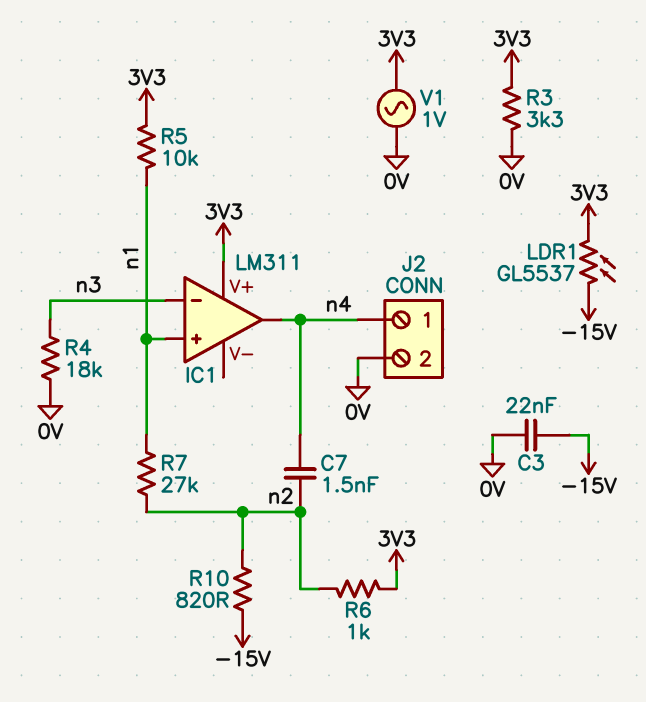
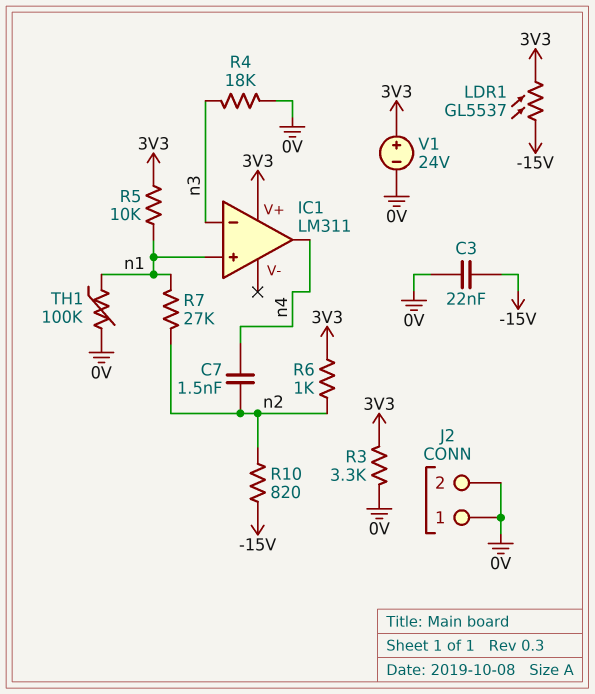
J2 pin 1: n4 -> 0V
TH1: none -> 100k (0V, n1)
V1: AC 1V (0V, 3V3) -> 24V (plus 3V3, minus 0V)

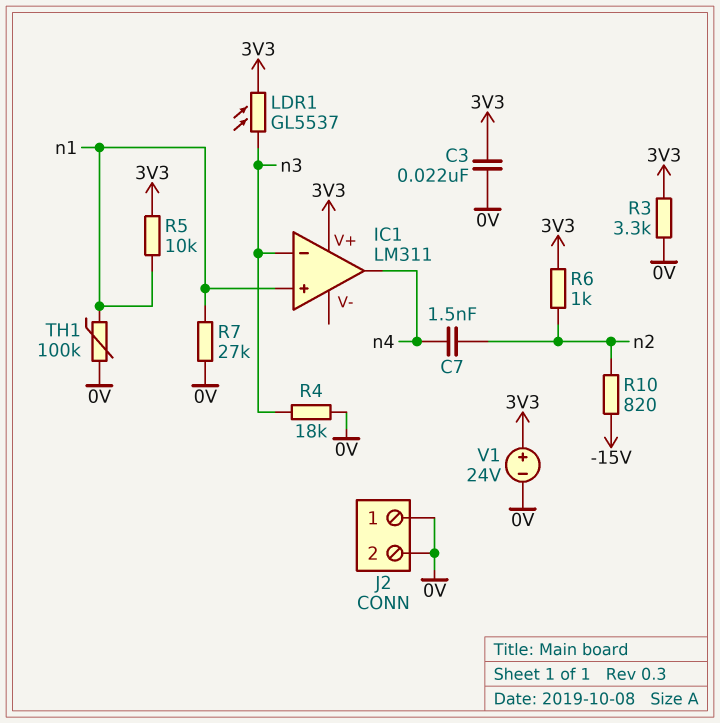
C3: 22nF (-15V, 0V) -> 22nF (0V, 3V3)
LDR1: GL5537 (-15V, 3V3) -> GL5537 (3V3, n3)
R7: 27k (n1, n2) -> 27k (0V, n1)

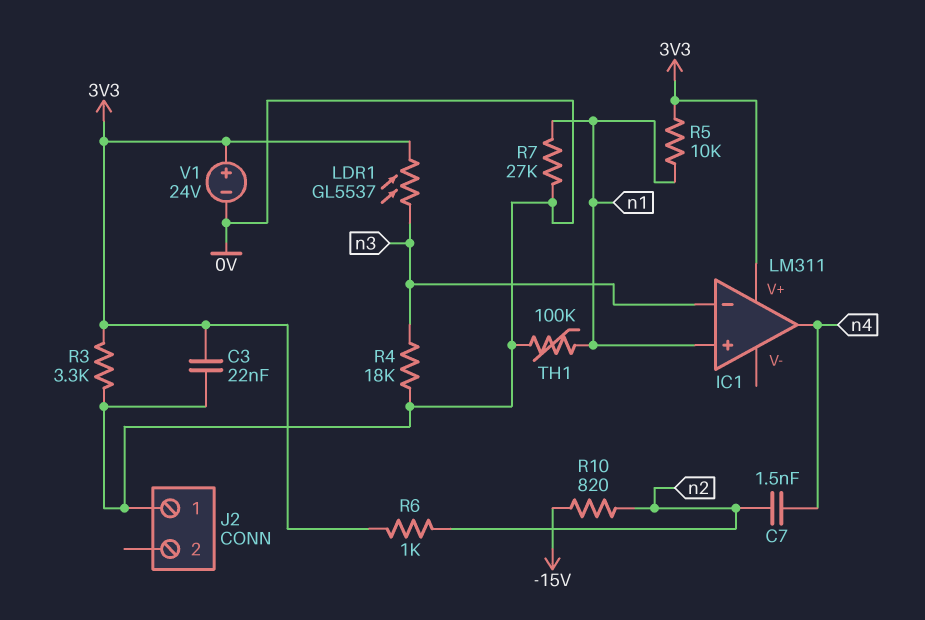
J2 pin 2: 0V -> none

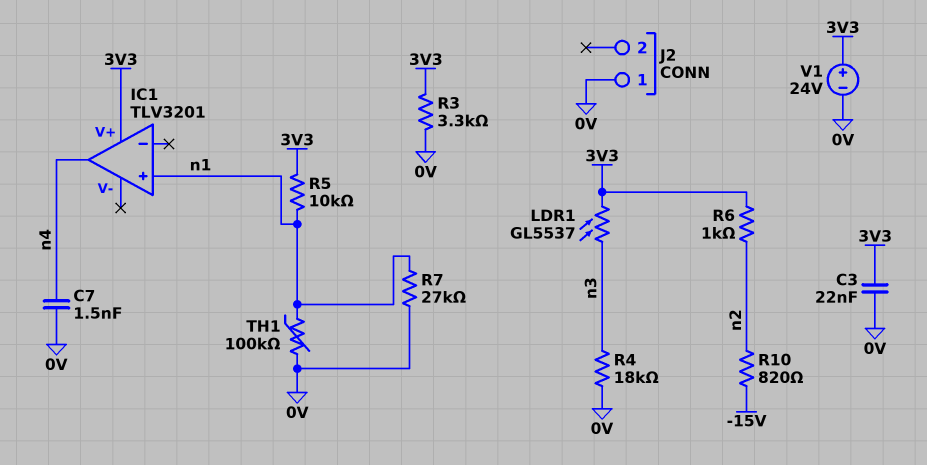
C7: 1.5nF (n2, n4) -> 1.5nF (0V, n4)
IC1: LM311 -> TLV3201
IC1 pin in-: n3 -> none

